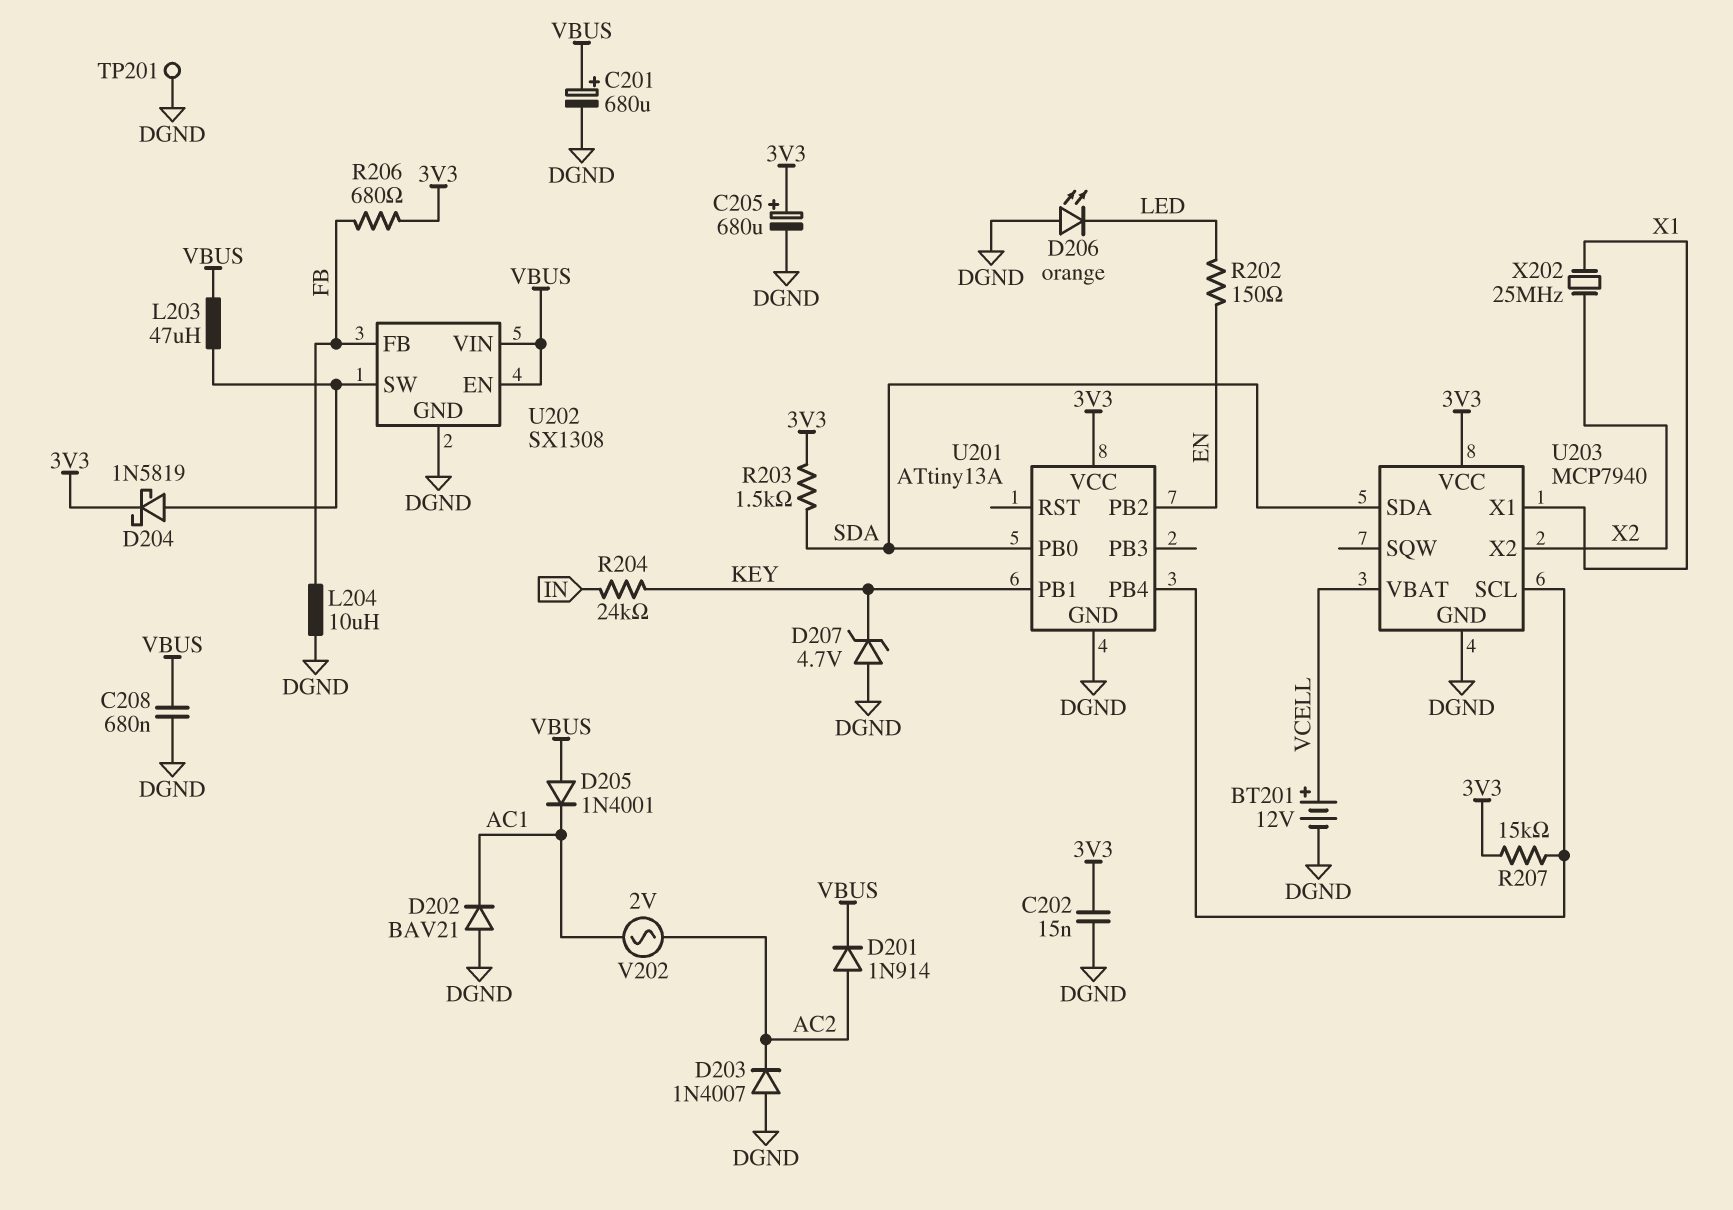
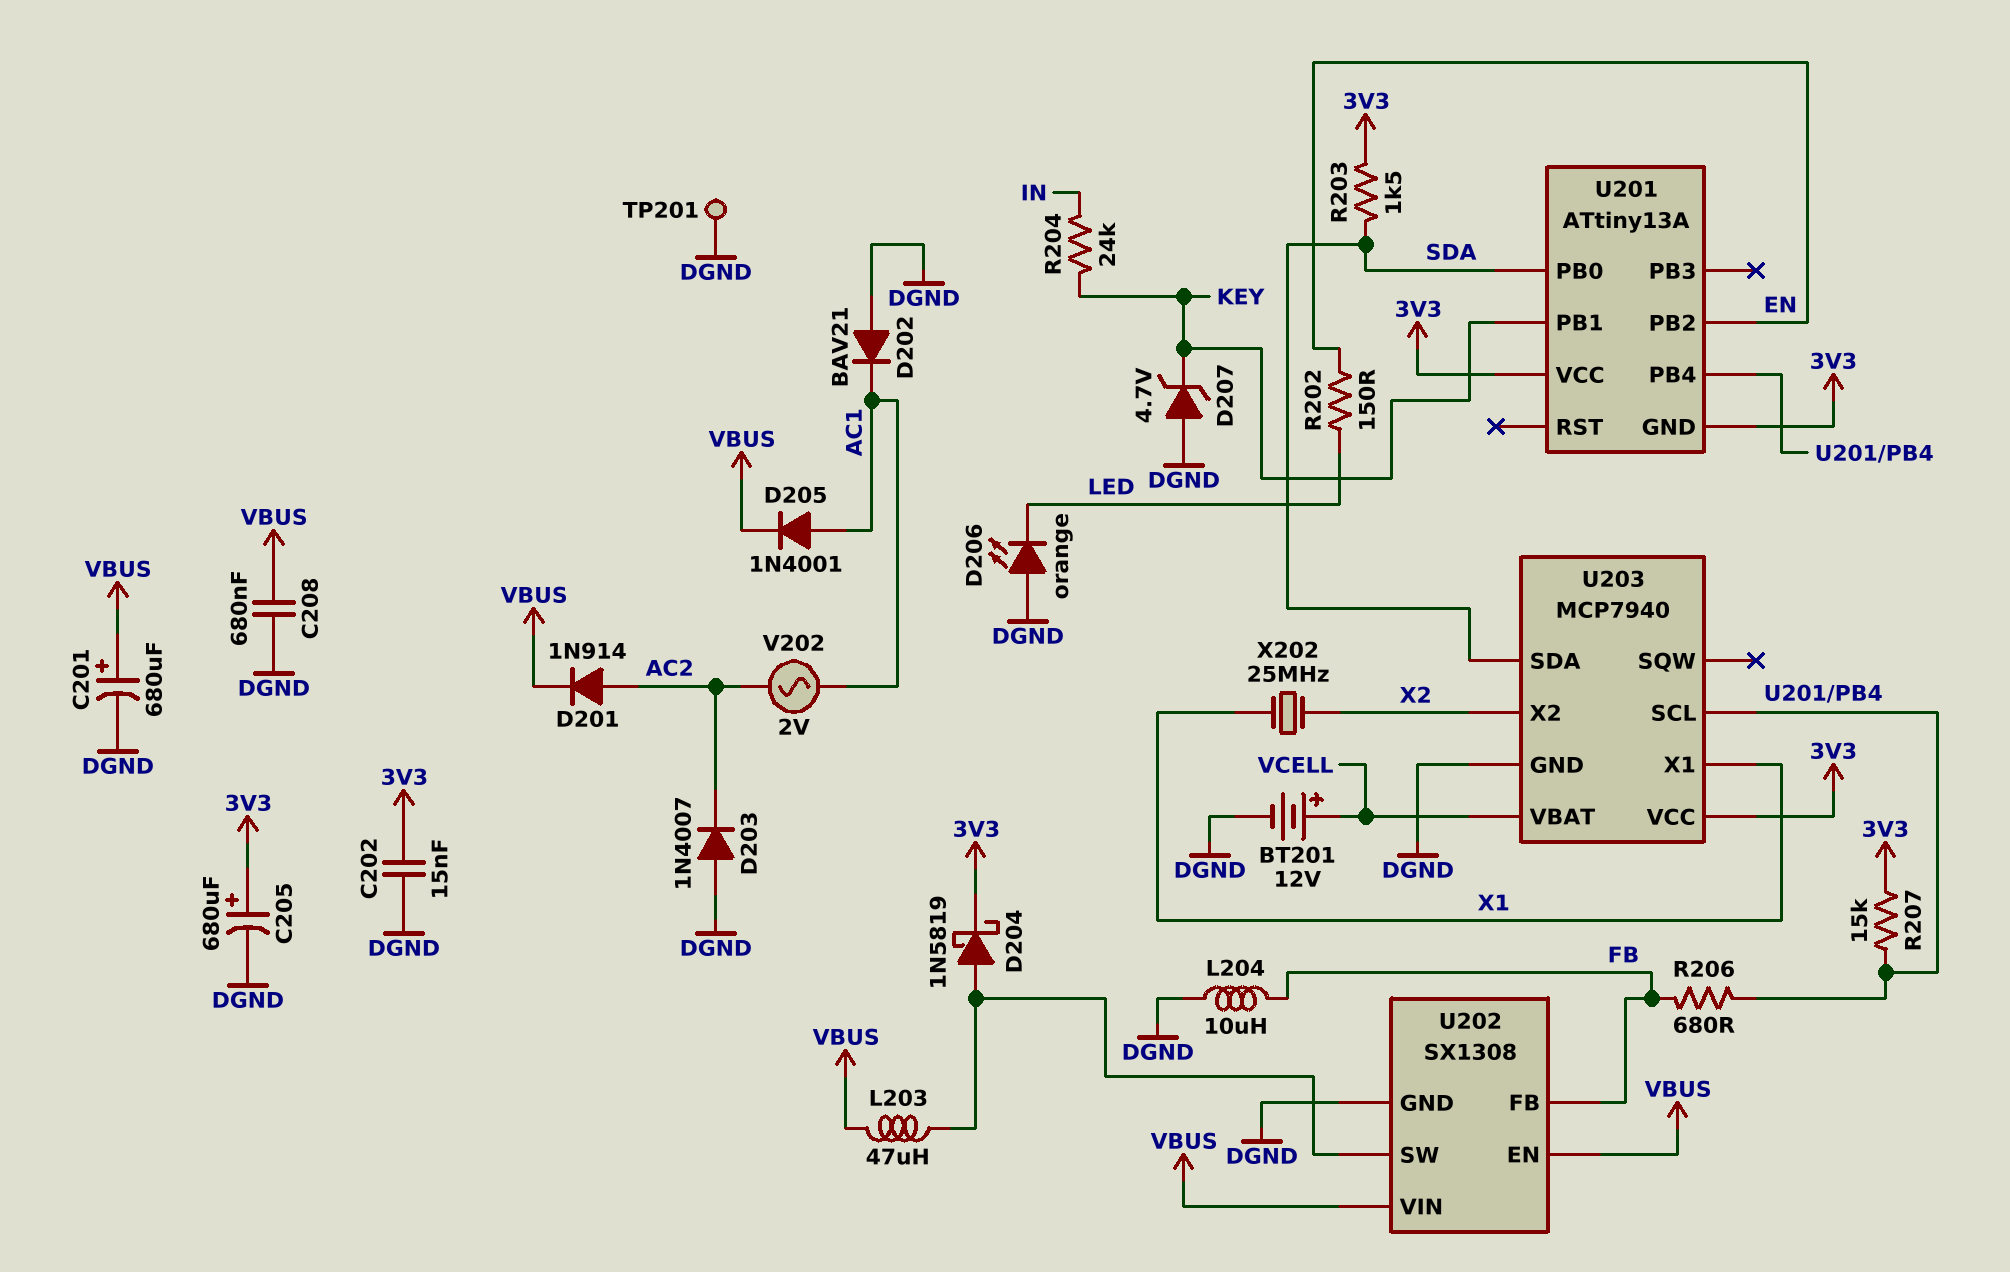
D205: diode 1N4001 (A VBUS, K AC1) -> diode 1N4001 (A AC1, K VBUS)
R206: 680 (3V3, FB) -> 680 (FB, U201/PB4)
U201 pin GND: DGND -> 3V3

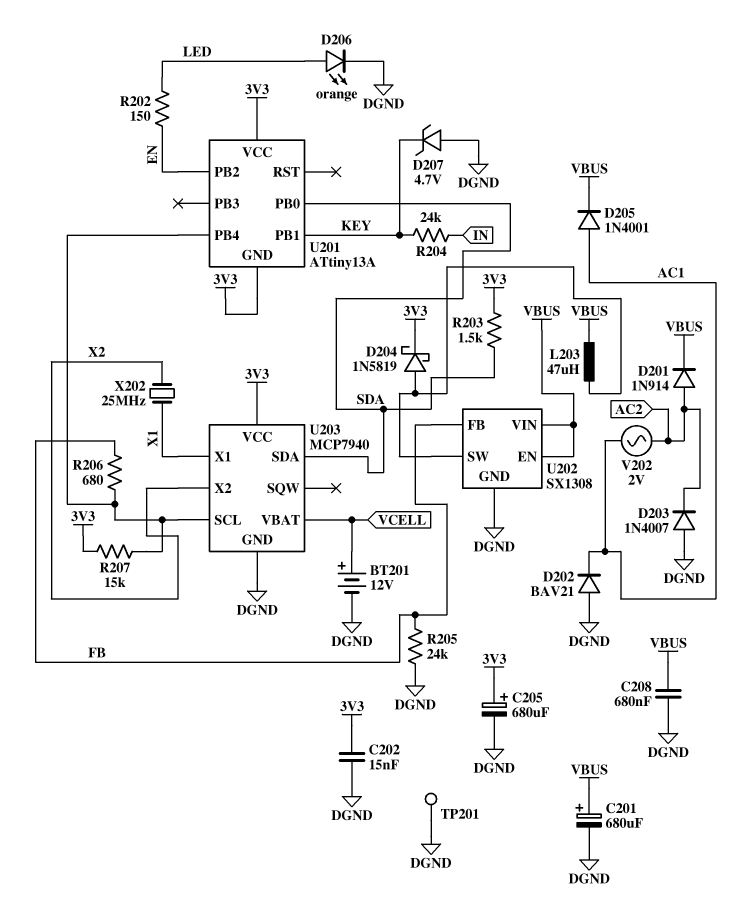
D206: LED orange (A DGND, K LED) -> LED orange (A LED, K DGND)
L204: 10uH (DGND, FB) -> none
R205: none -> 24k (DGND, FB)

